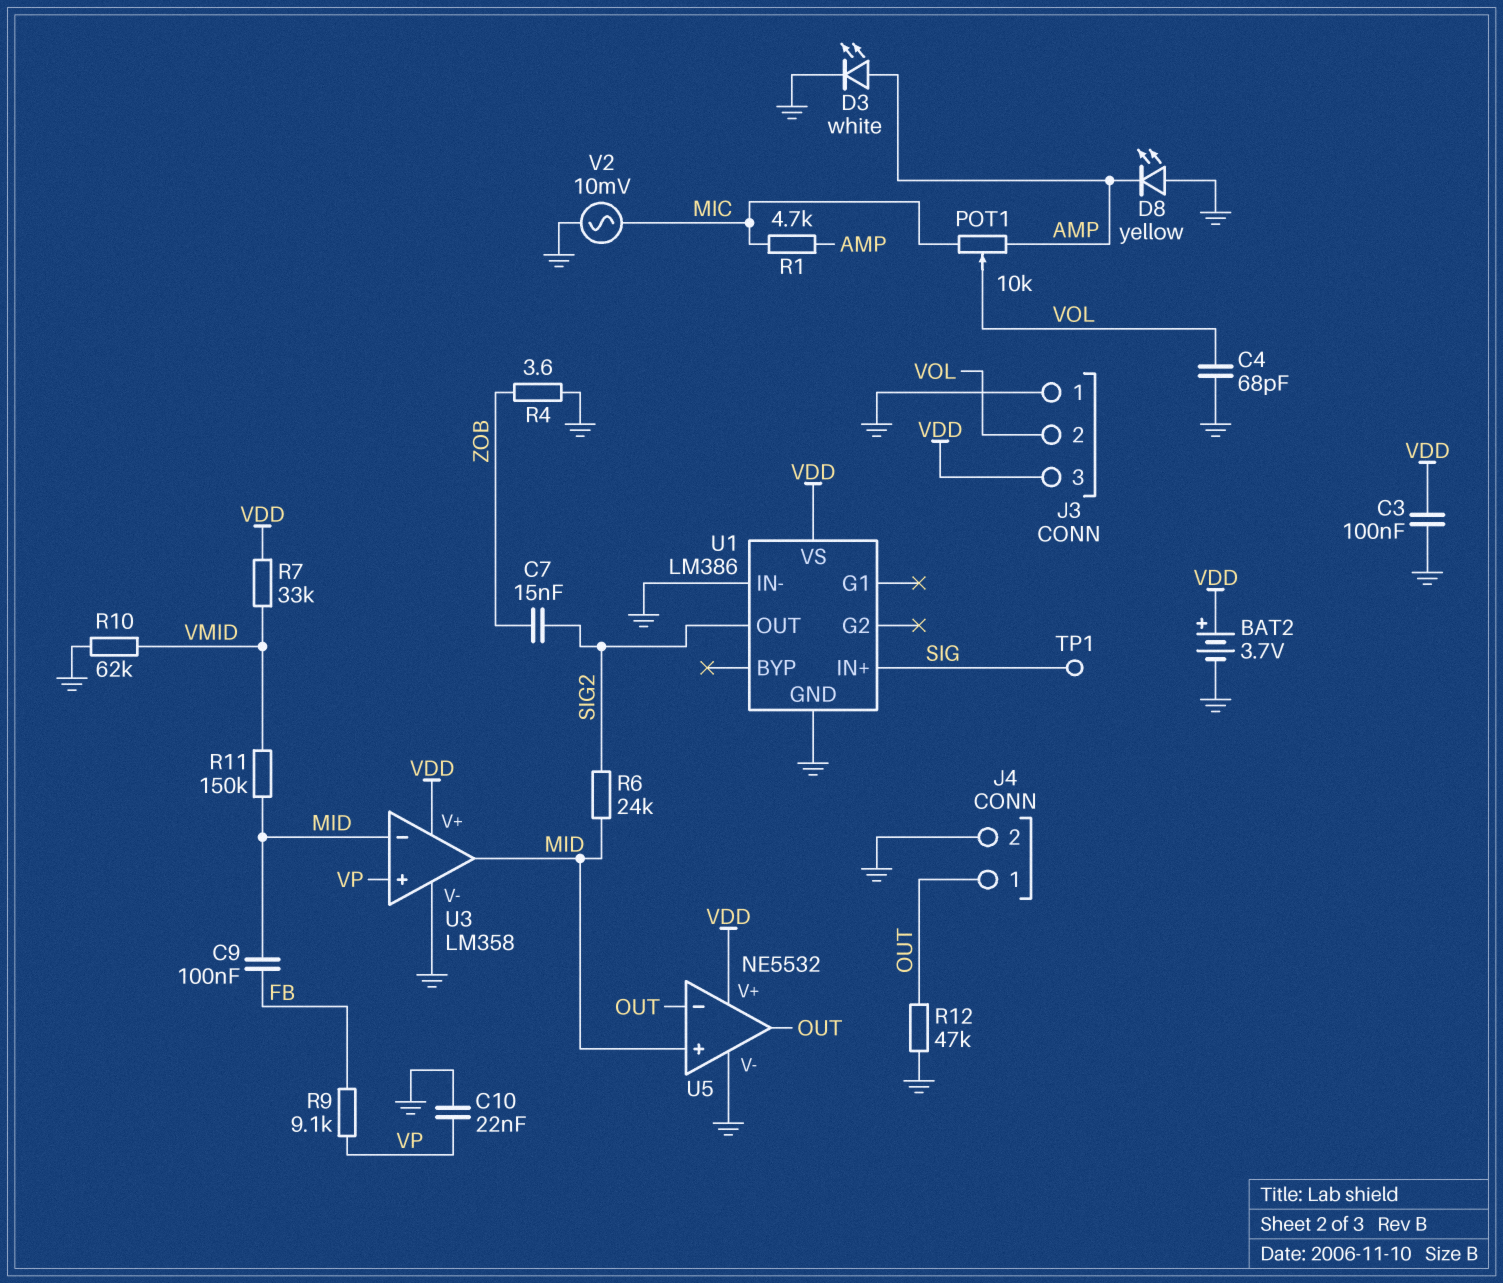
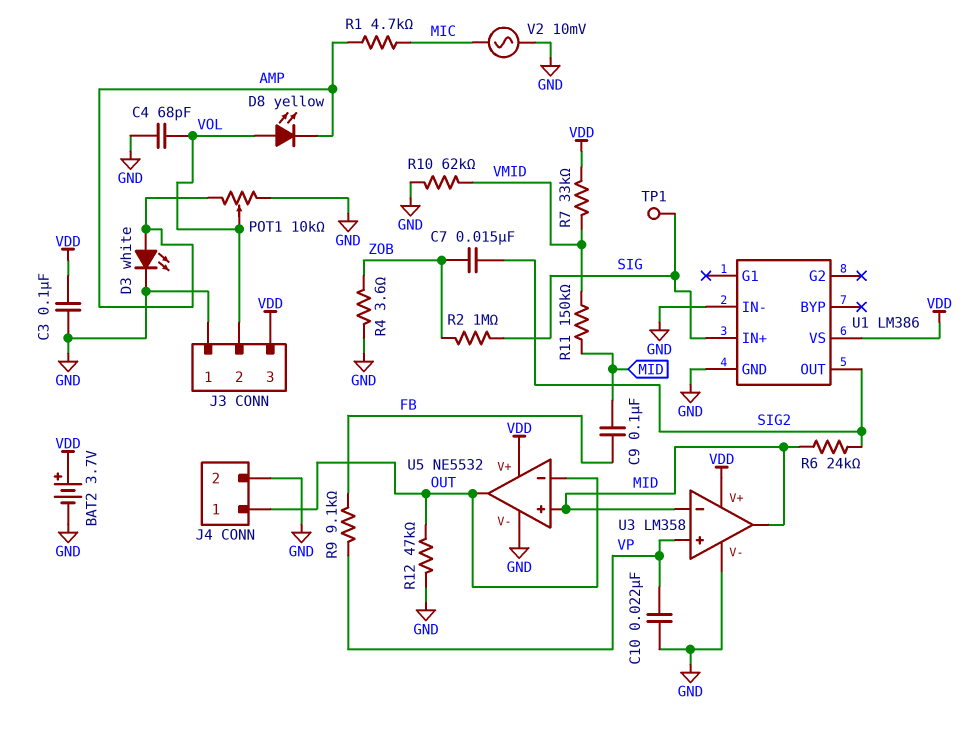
D8: LED yellow (A GND, K AMP) -> LED yellow (A VOL, K AMP)
POT1: 10k (AMP, MIC, wiper VOL) -> 10k (AMP, GND, wiper VOL)
R2: none -> 1M (SIG, ZOB)

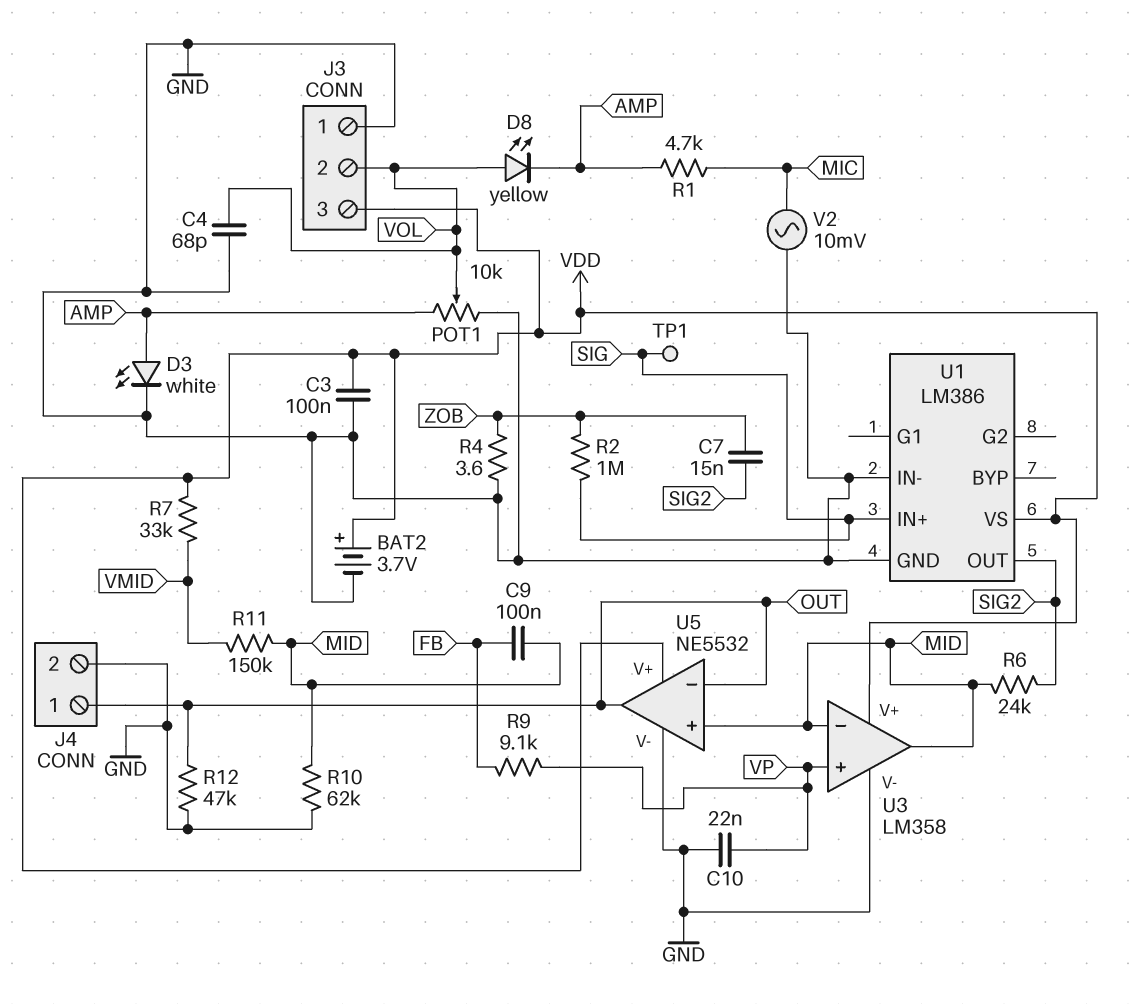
R10: 62k (GND, VMID) -> 62k (GND, MID)

